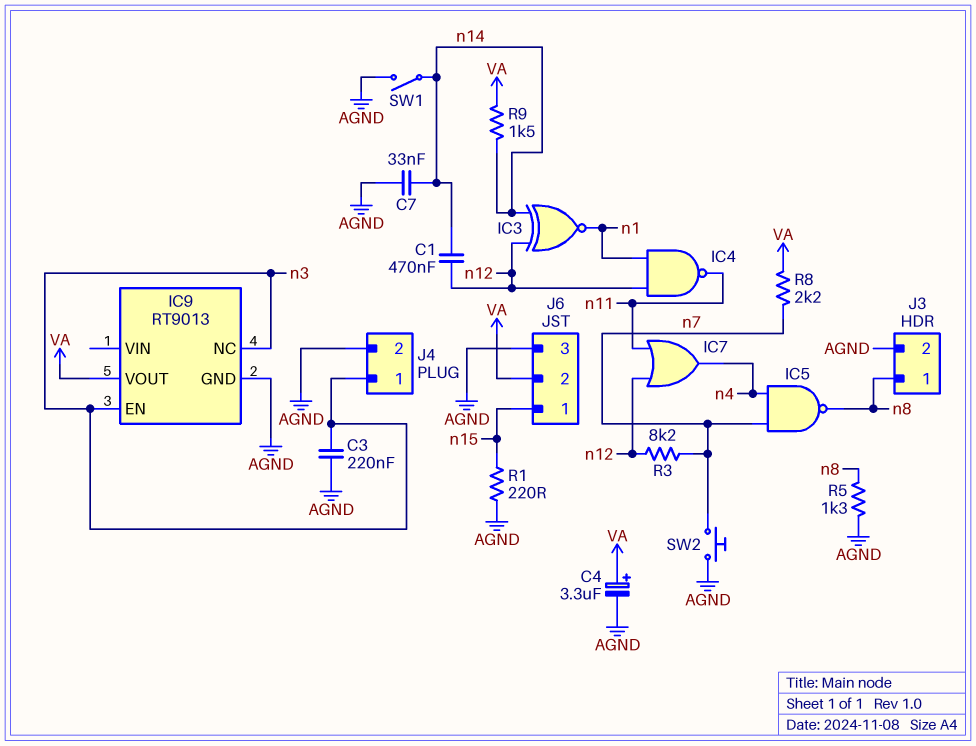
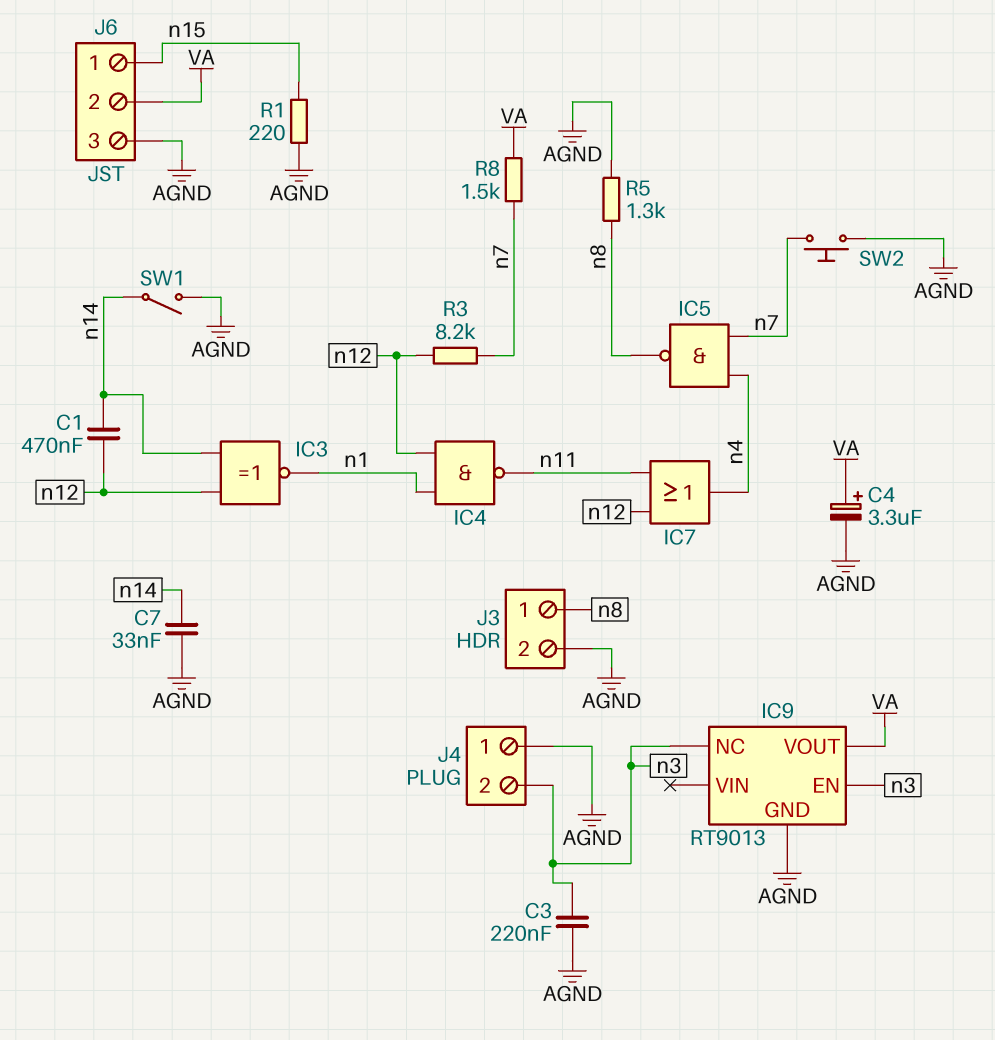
J4 pin 1: n3 -> AGND
J4 pin 2: AGND -> n3
R8: 2.2k (VA, n7) -> 1.5k (VA, n7)
R9: 1.5k (VA, n14) -> none

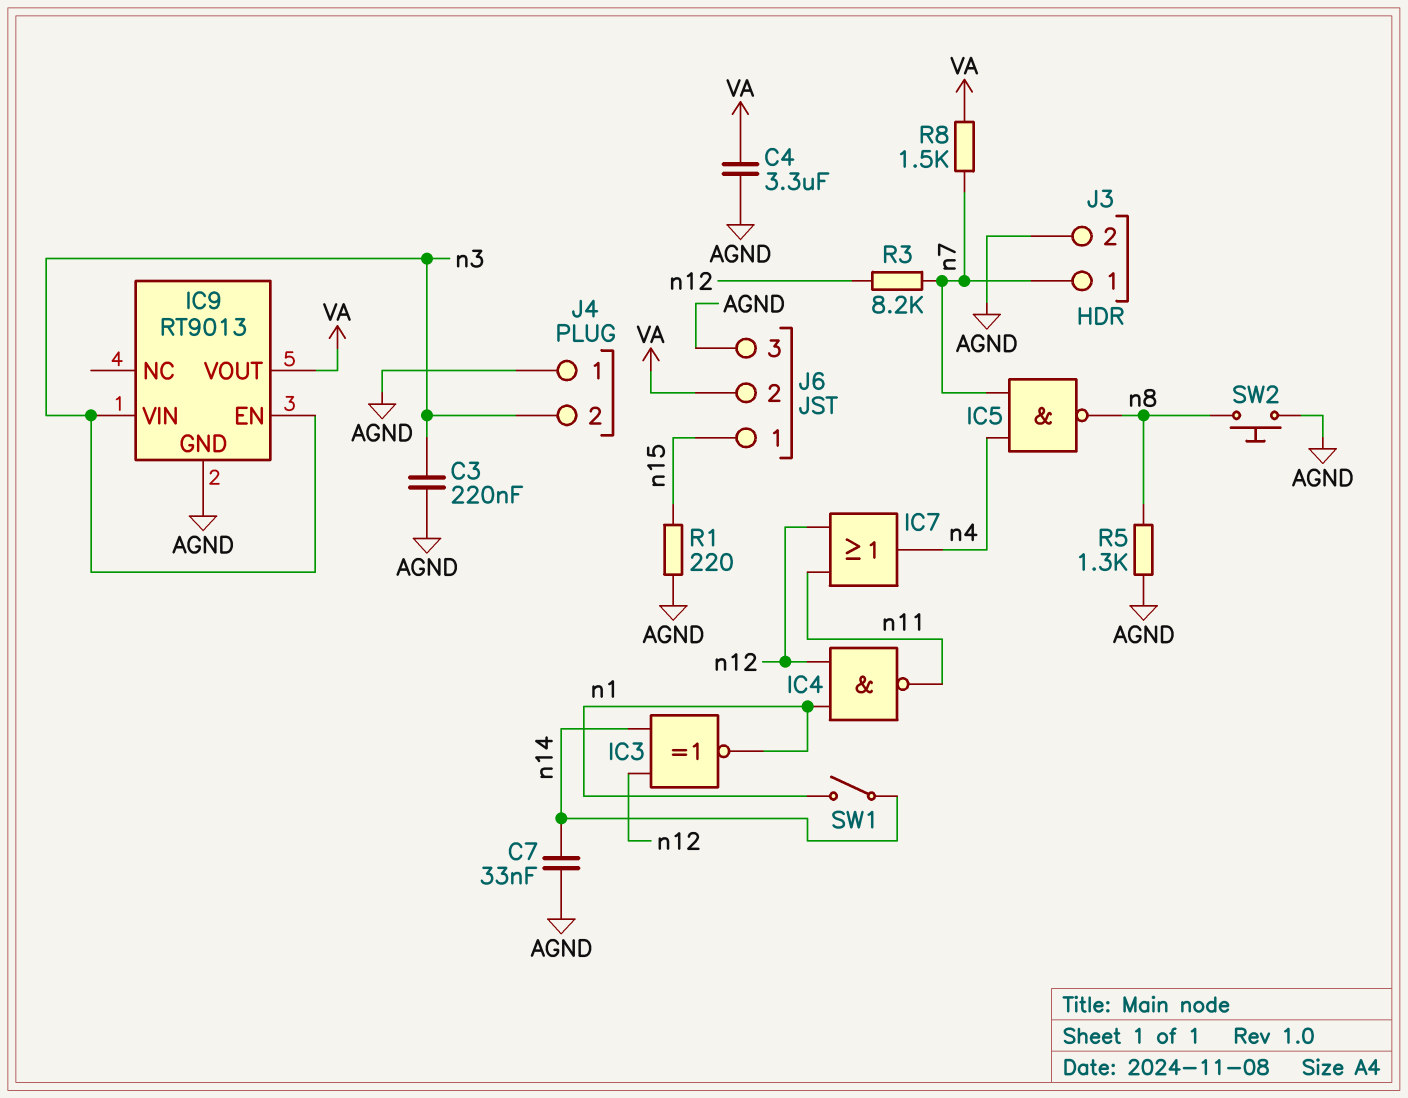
C1: 470nF (n12, n14) -> none
C4: 3.3uF (plus VA, minus AGND) -> 3.3uF (AGND, VA)
IC9 pin NC: n3 -> none
IC9 pin VIN: none -> n3
J3 pin 1: n8 -> n7
SW1: switch (AGND, n14) -> switch (n1, n14)
SW2: button (AGND, n7) -> button (AGND, n8)

